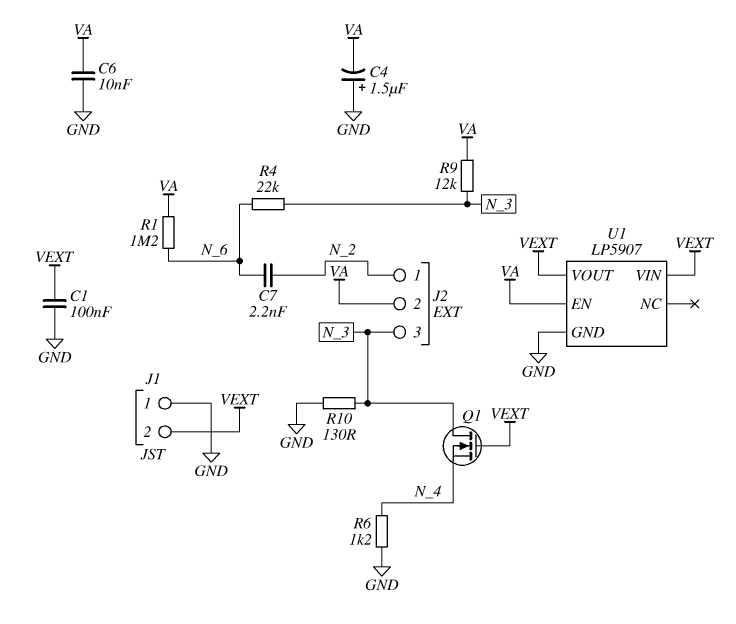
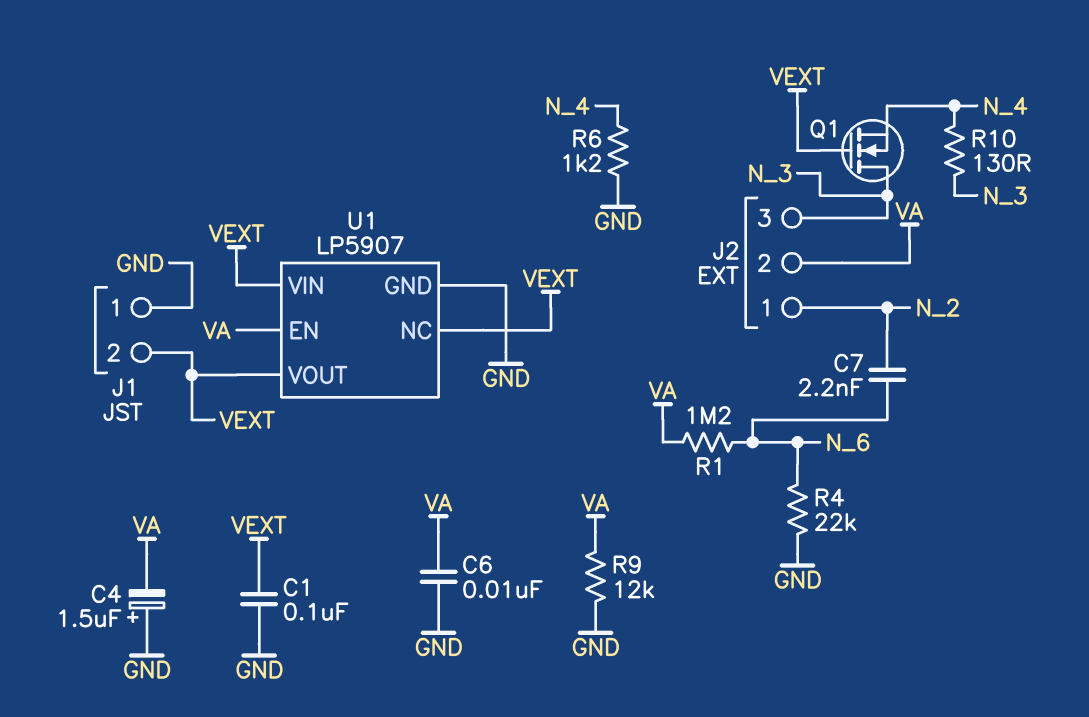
R4: 22k (N_3, N_6) -> 22k (GND, N_6)
R9: 12k (N_3, VA) -> 12k (GND, VA)
R10: 130 (GND, N_3) -> 130 (N_3, N_4)
U1 pin NC: none -> VEXT

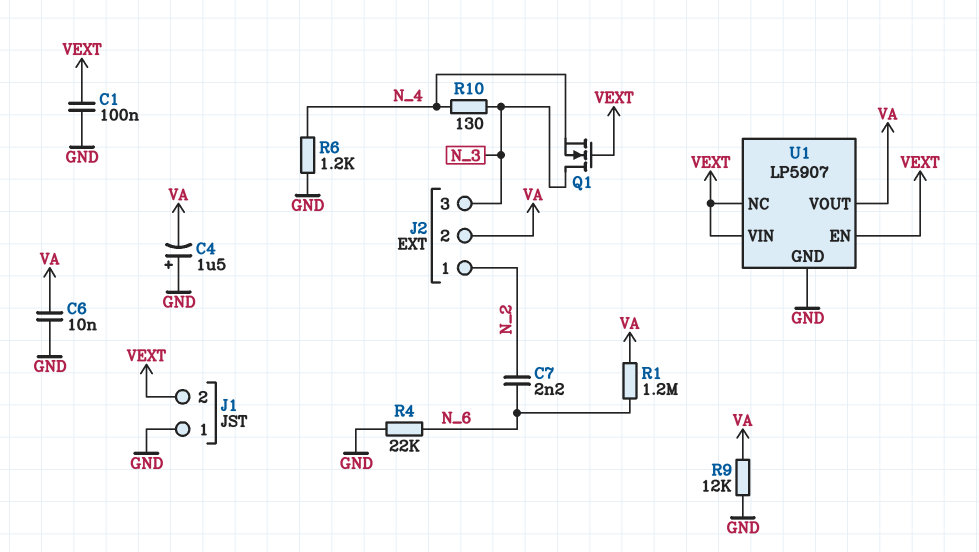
U1 pin EN: VA -> VEXT
U1 pin VOUT: VEXT -> VA

